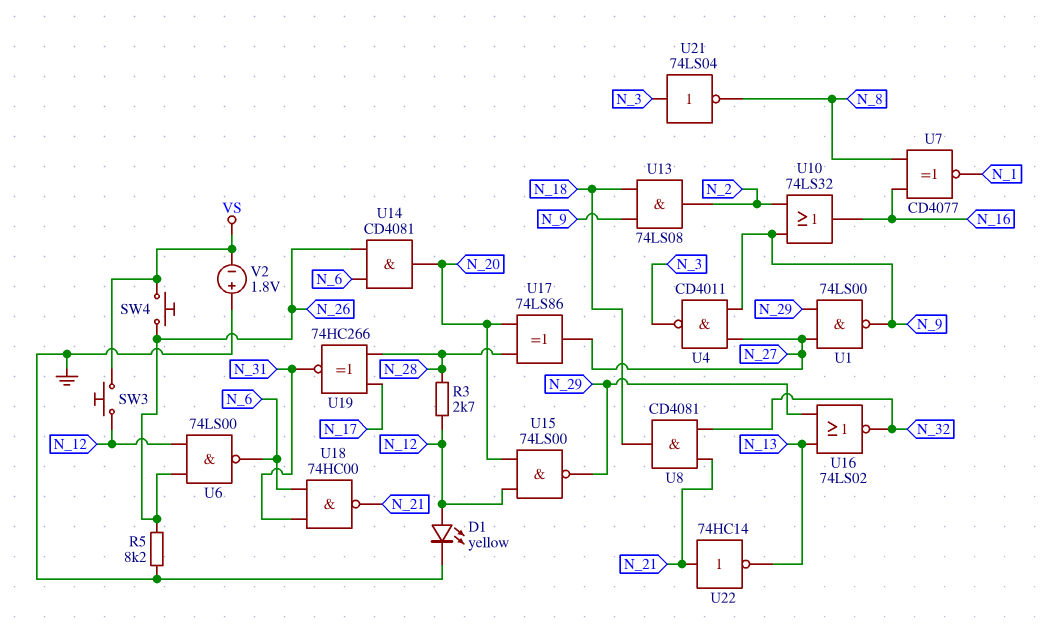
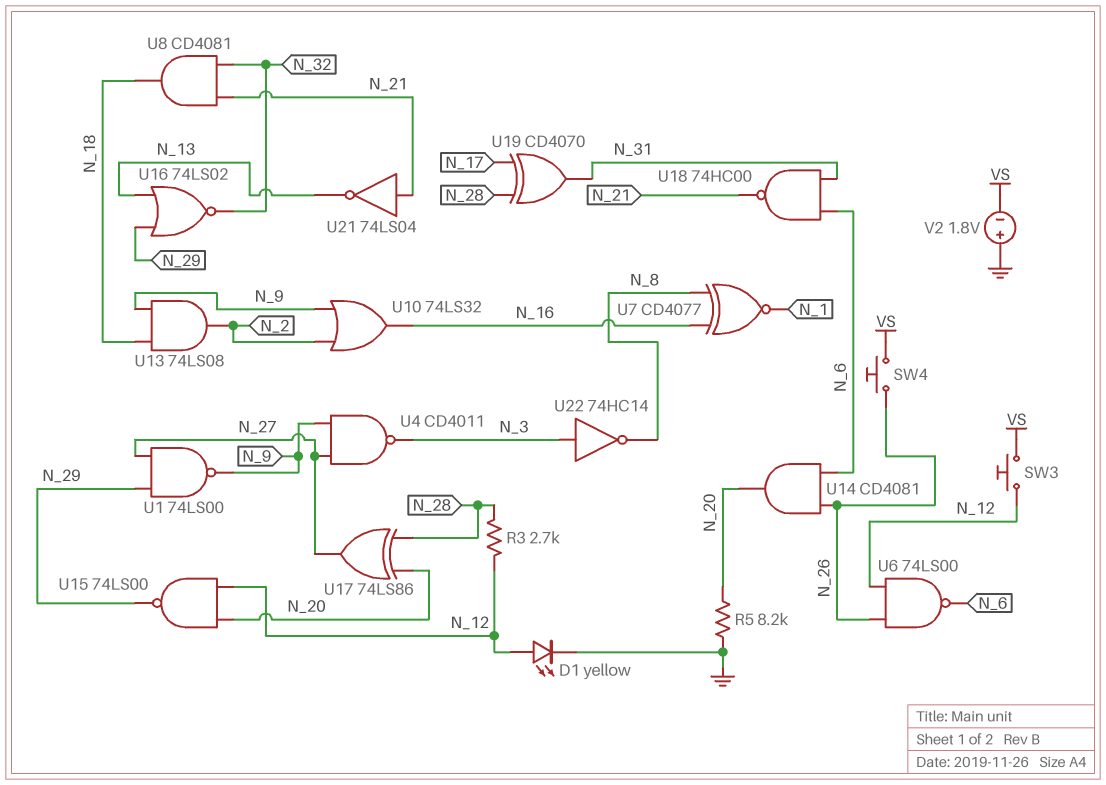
R5: 8.2k (GND, N_26) -> 8.2k (GND, N_20)
U19: XNOR 74HC266 (in N_17, in N_28, out N_31) -> XOR CD4070 (in N_17, in N_28, out N_31)
U21: NOT 74LS04 (in N_3, out N_8) -> NOT 74LS04 (in N_21, out N_13)
U22: NOT 74HC14 (in N_21, out N_13) -> NOT 74HC14 (in N_3, out N_8)

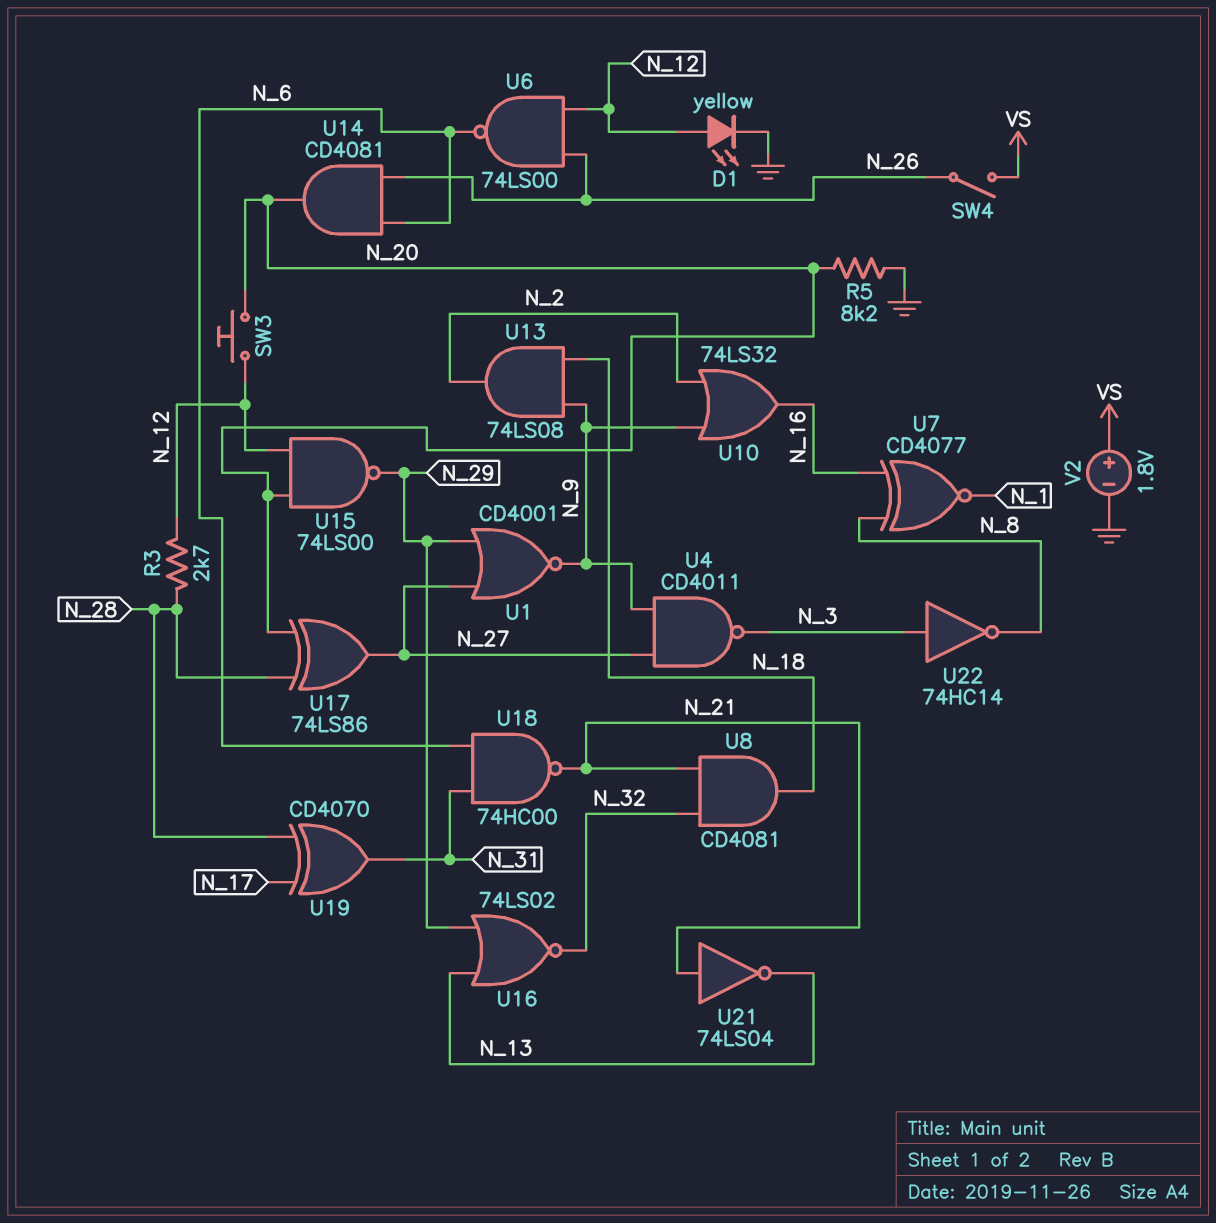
SW3: button (N_12, VS) -> button (N_12, N_20)
SW4: button (N_26, VS) -> switch (N_26, VS)
U1: NAND 74LS00 (in N_27, in N_29, out N_9) -> NOR CD4001 (in N_27, in N_29, out N_9)
V2: 1.8V (plus GND, minus VS) -> 1.8V (plus VS, minus GND)

